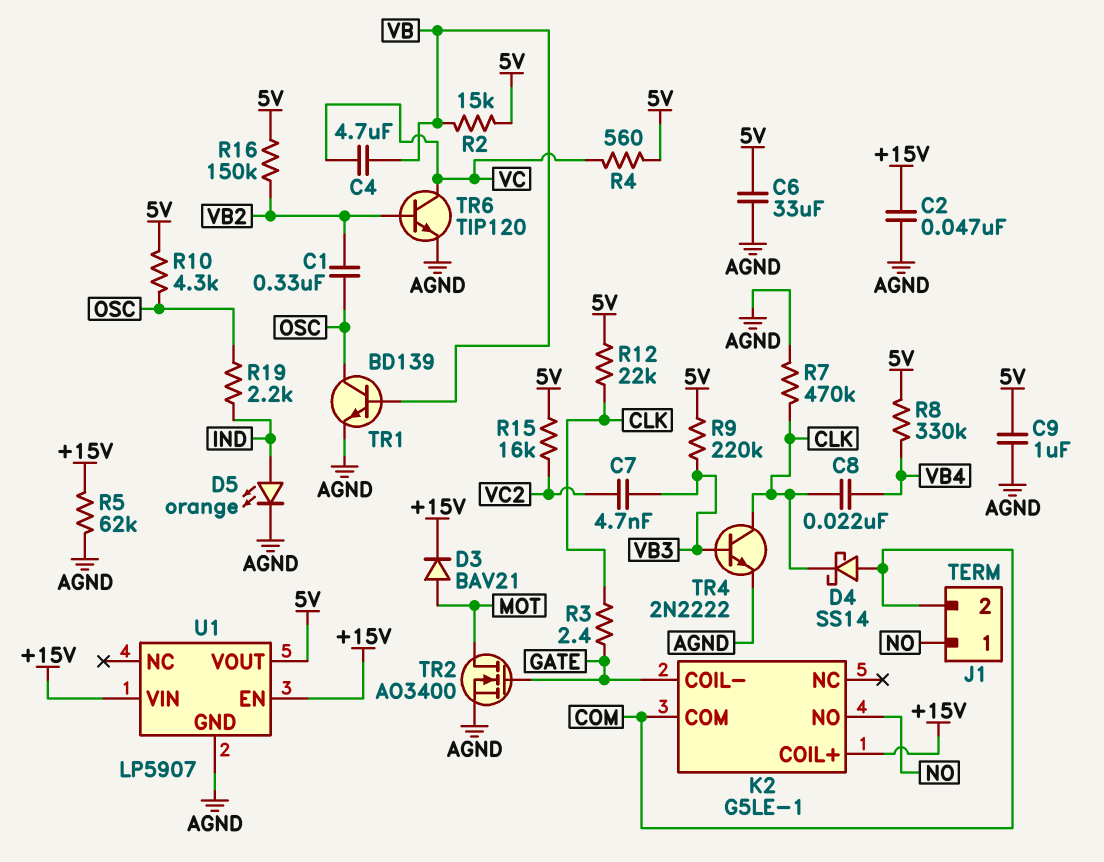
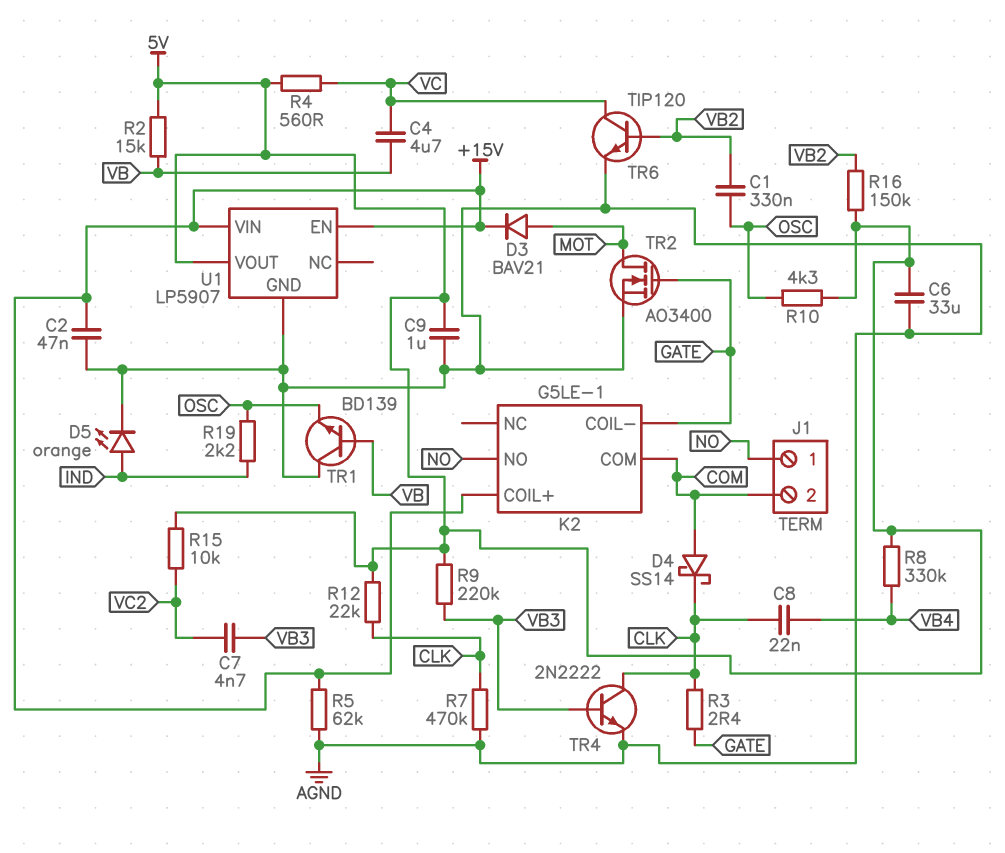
R15: 16k (5V, VC2) -> 10k (5V, VC2)
TR1: NPN BD139 (B VB, C OSC, E AGND) -> NPN BD139 (B VB, C AGND, E OSC)

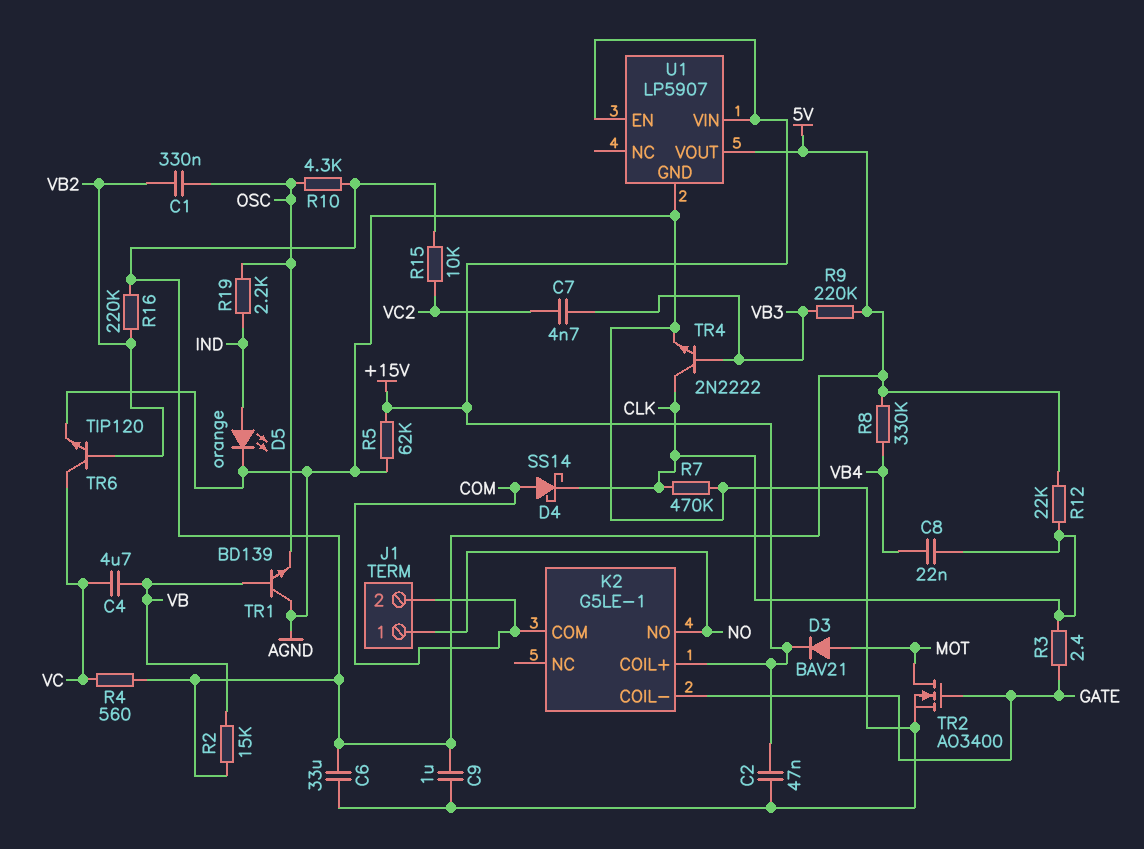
R16: 150k (5V, VB2) -> 220k (5V, VB2)

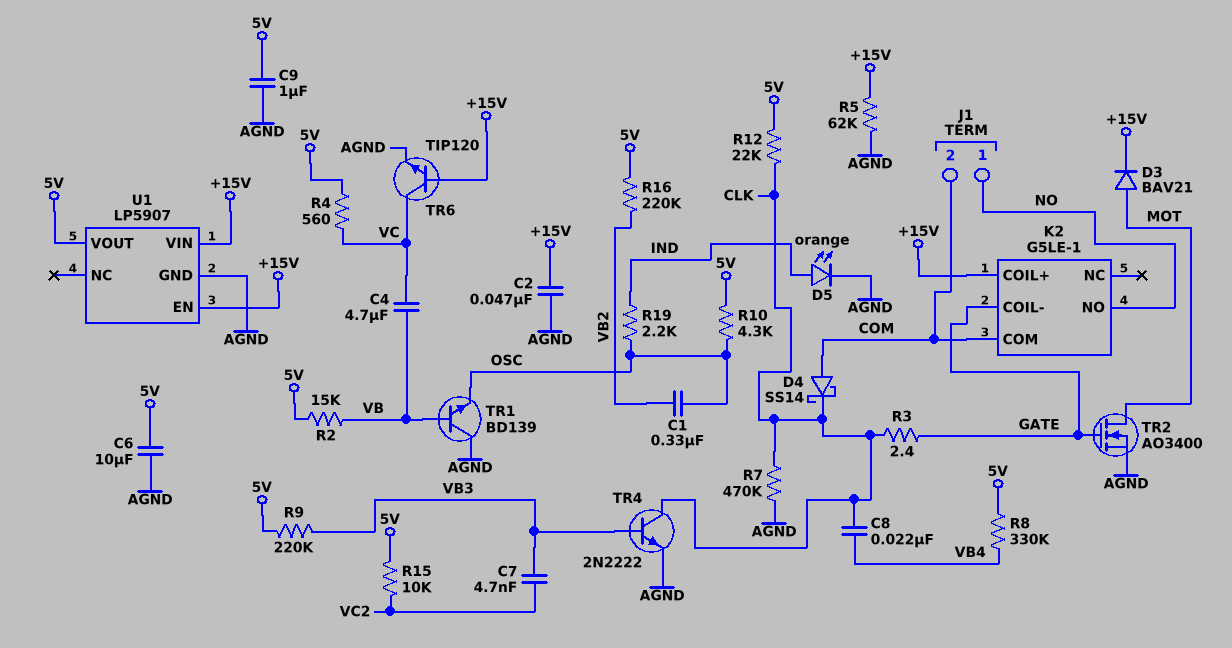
C6: 33uF (5V, AGND) -> 10uF (5V, AGND)
TR6: NPN TIP120 (B VB2, C VC, E AGND) -> NPN TIP120 (B +15V, C VC, E AGND)

